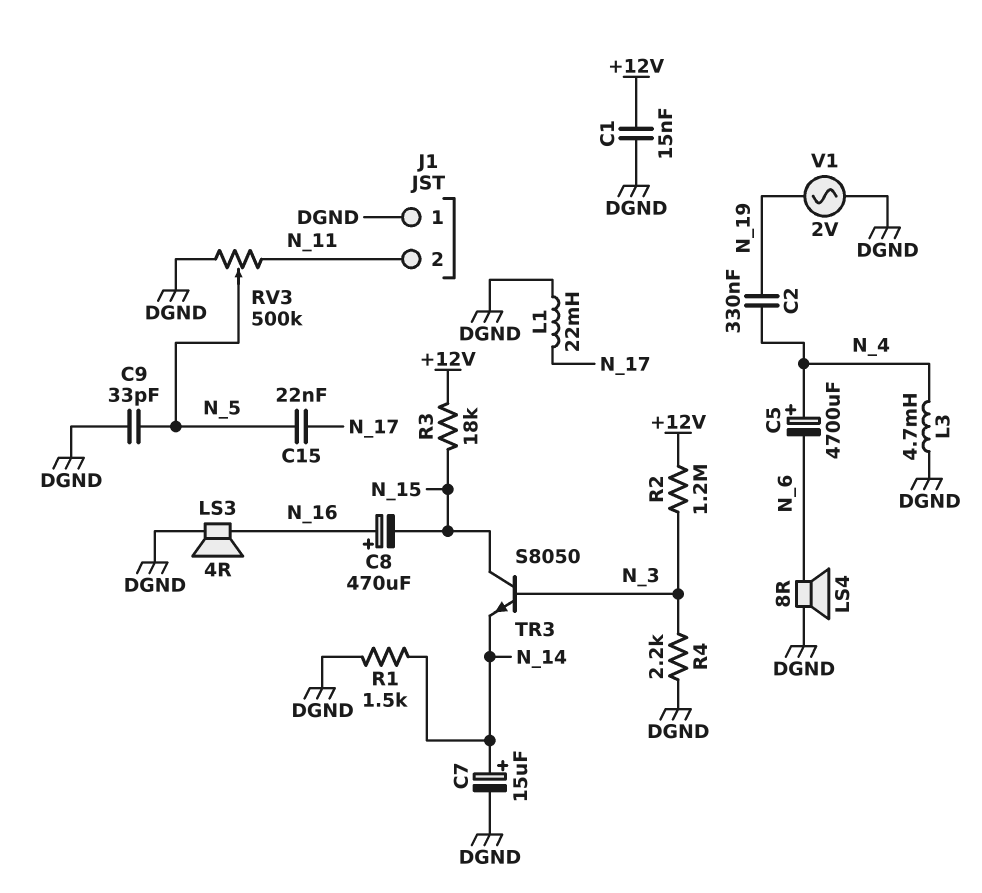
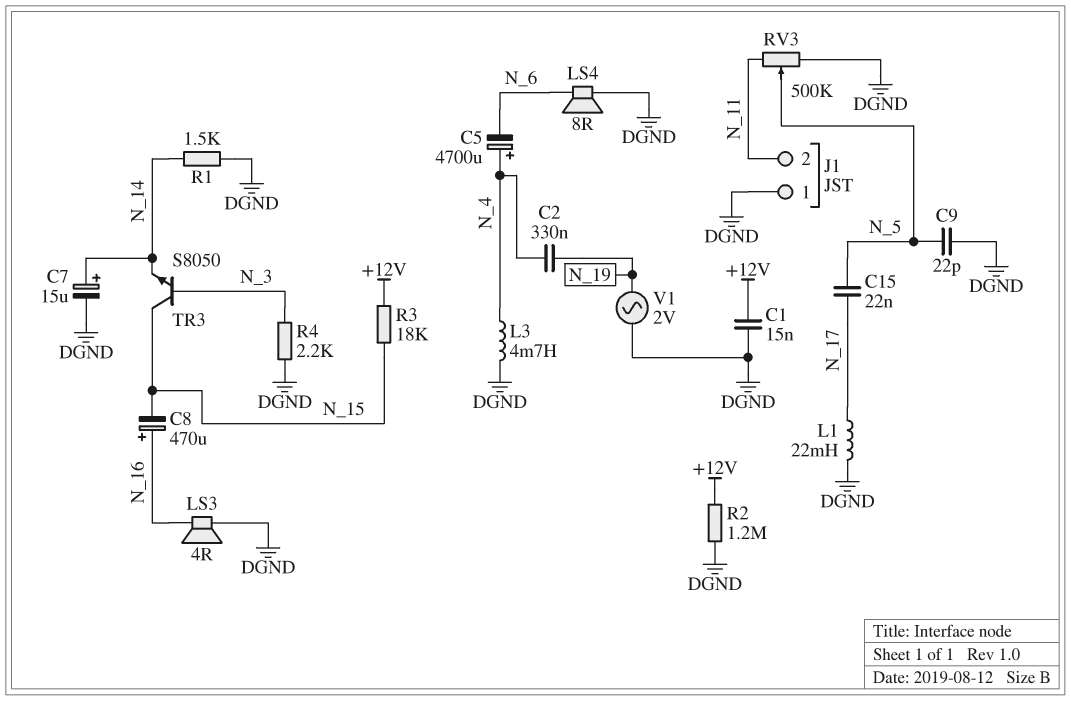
C9: 33pF (DGND, N_5) -> 22pF (DGND, N_5)
R2: 1.2M (+12V, N_3) -> 1.2M (+12V, DGND)

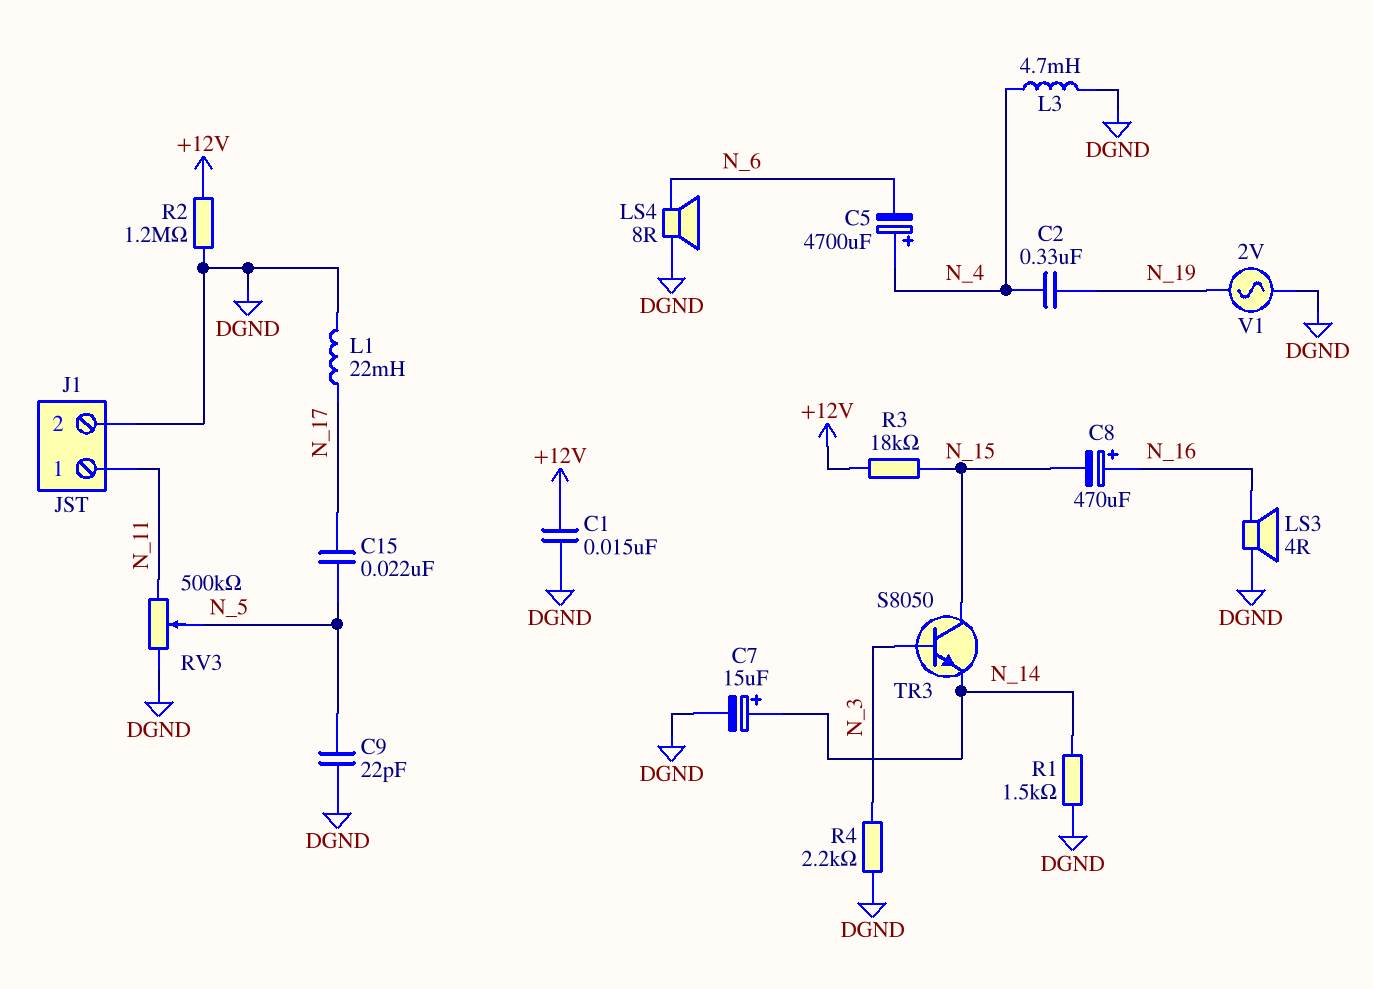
J1 pin 1: DGND -> N_11
J1 pin 2: N_11 -> DGND

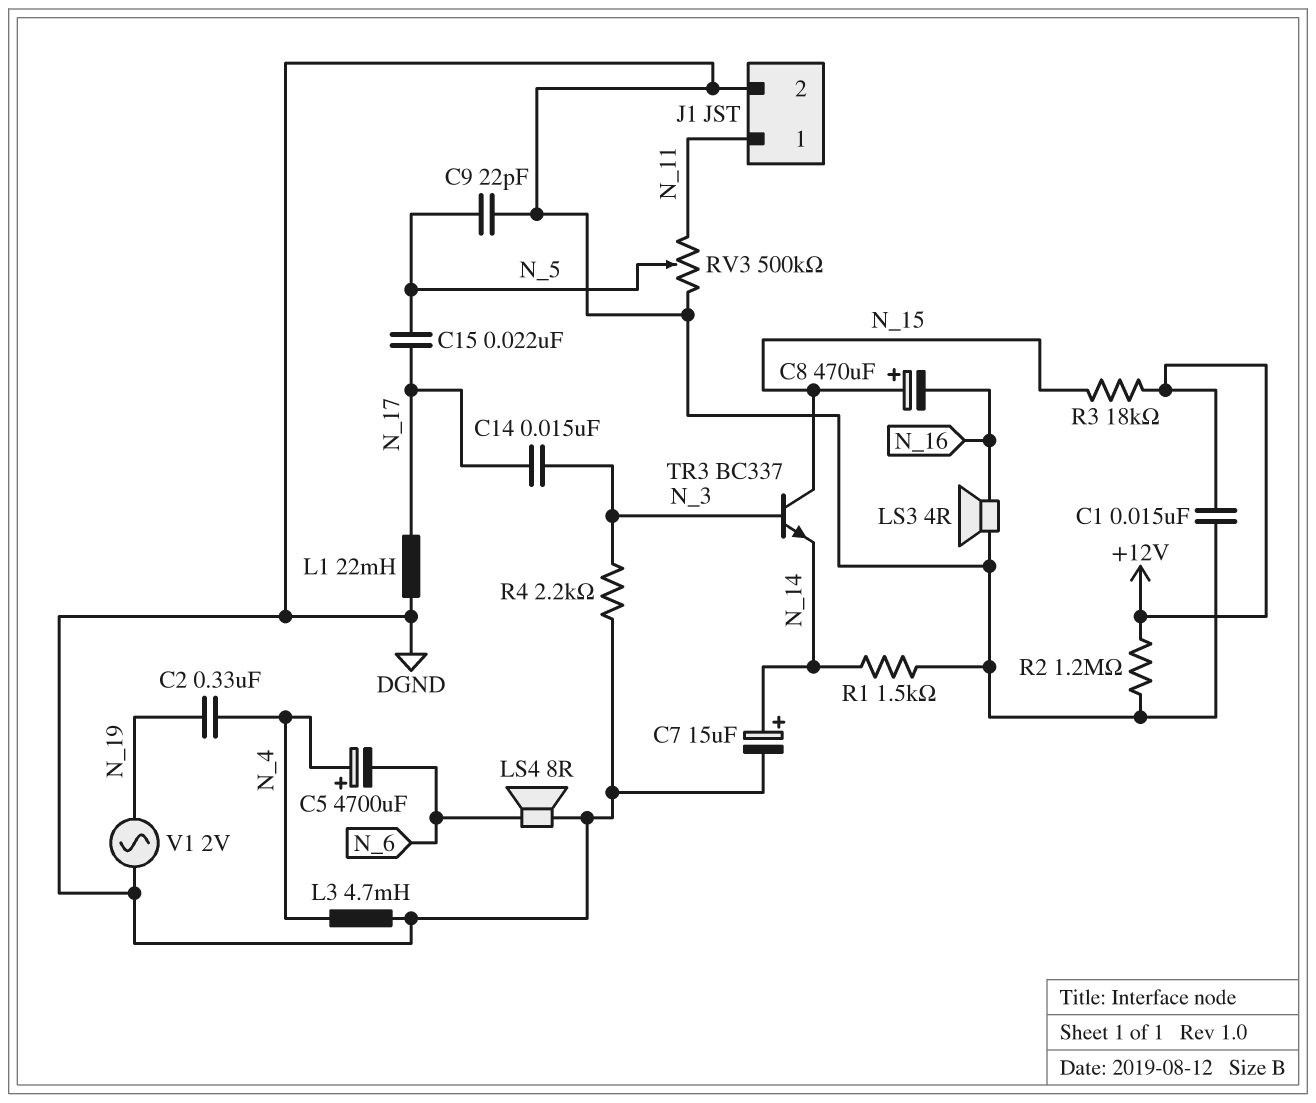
C8: 470uF (plus N_16, minus N_15) -> 470uF (plus N_15, minus N_16)
C14: none -> 15nF (N_3, N_17)
TR3: NPN S8050 (B N_3, C N_15, E N_14) -> NPN BC337 (B N_3, C N_15, E N_14)

